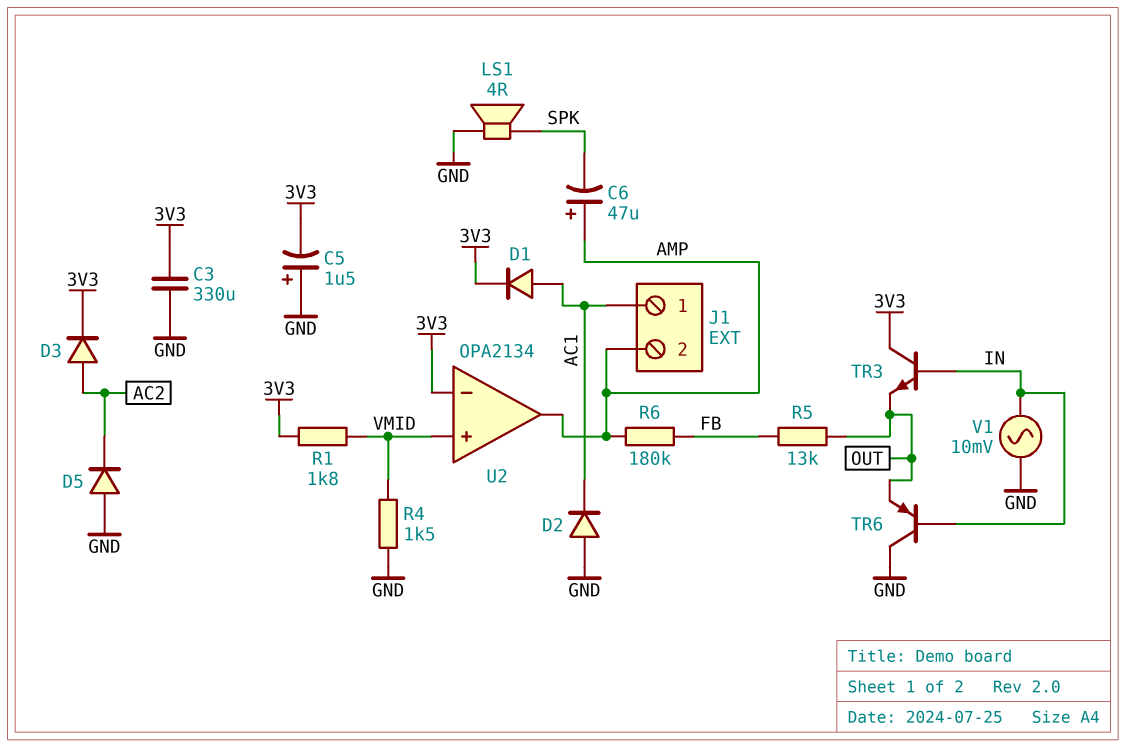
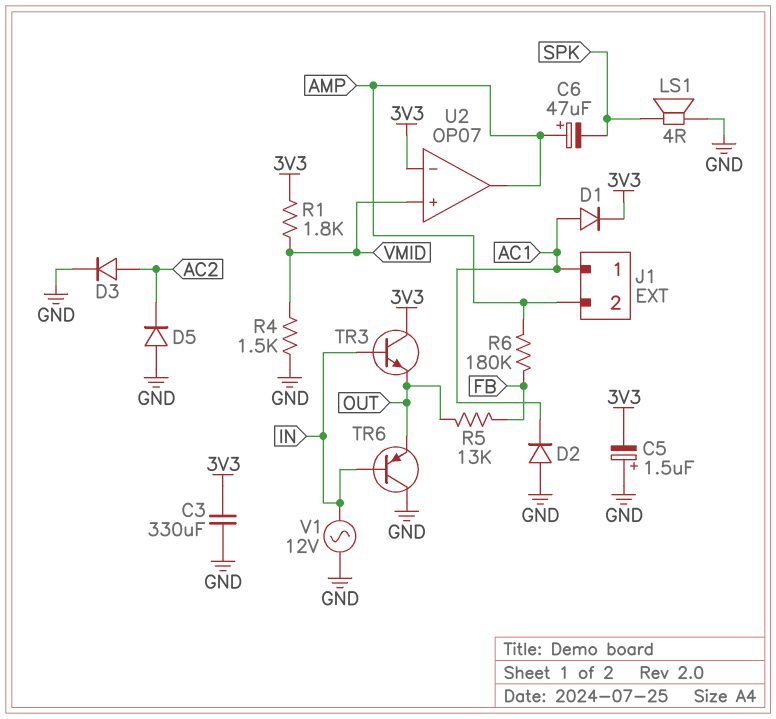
D3: diode (A AC2, K 3V3) -> diode (A AC2, K GND)
U2: OPA2134 -> OP07
V1: AC 10mV (GND, IN) -> AC 12V (GND, IN)

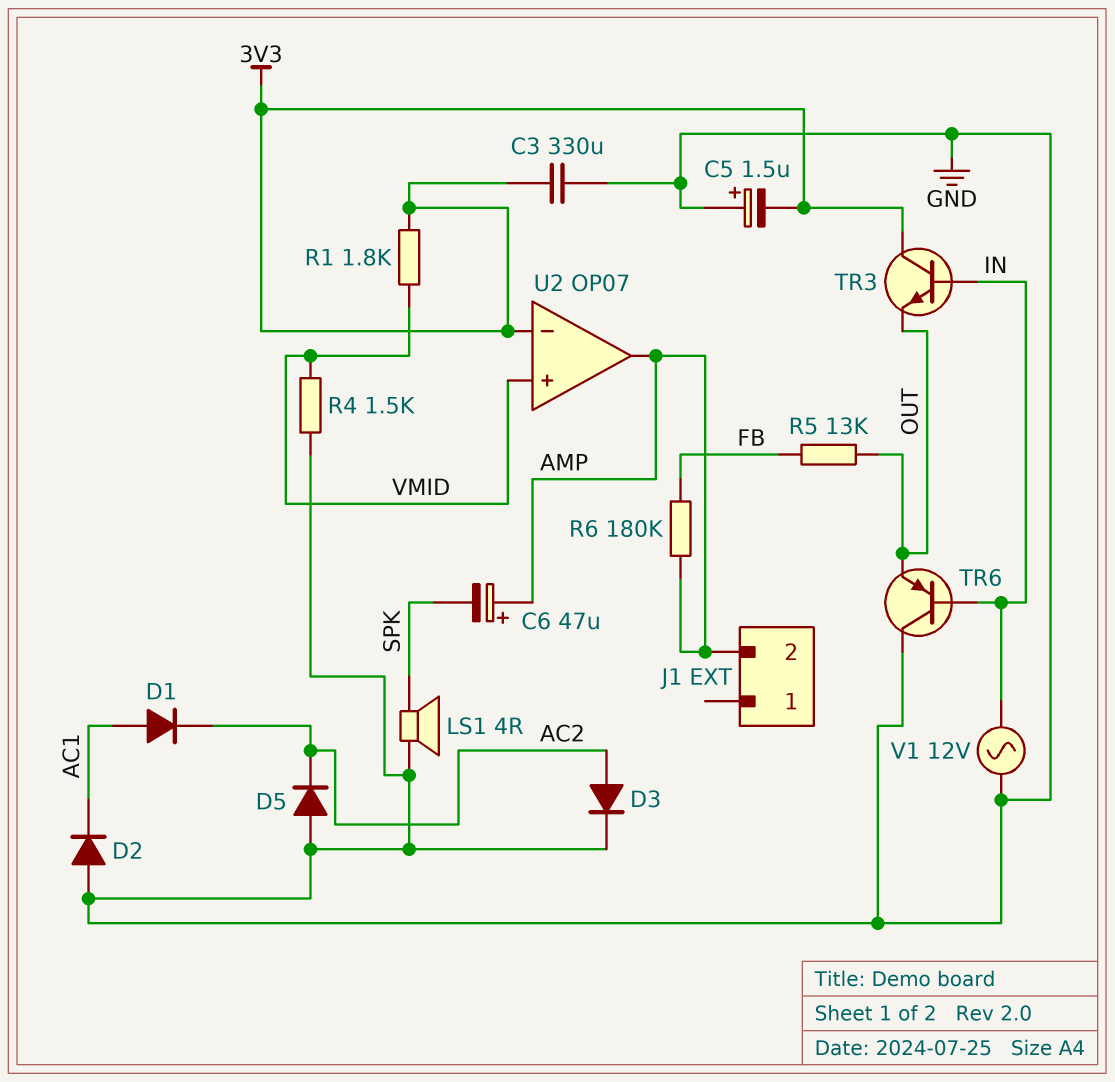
D1: diode (A AC1, K 3V3) -> diode (A AC1, K AC2)
J1 pin 1: AC1 -> none

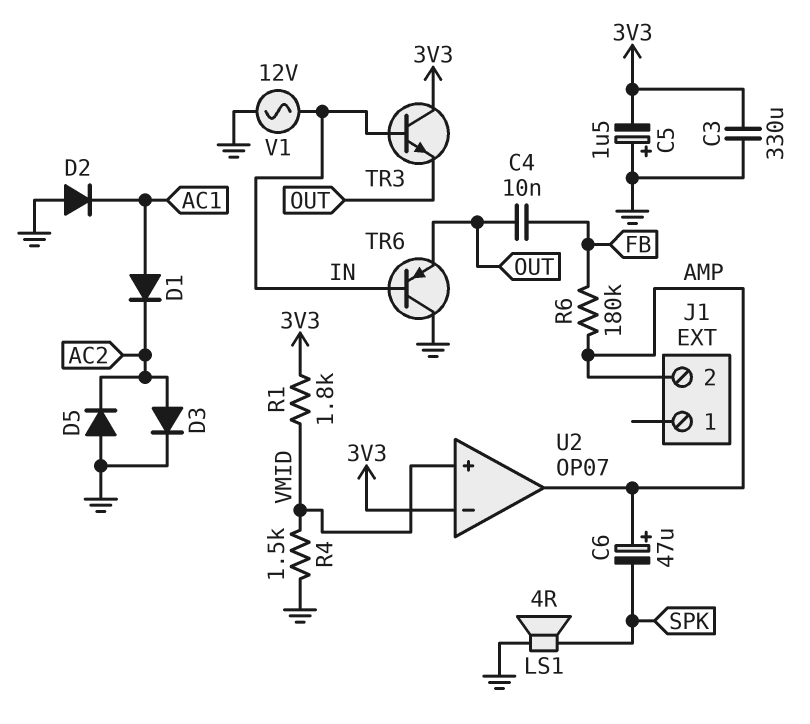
C4: none -> 10nF (FB, OUT)
R5: 13k (FB, OUT) -> none

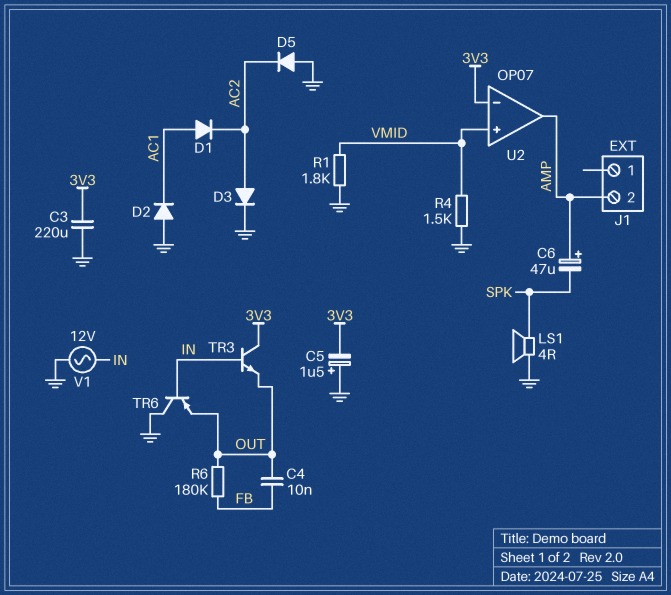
C3: 330uF (3V3, GND) -> 220uF (3V3, GND)
R1: 1.8k (3V3, VMID) -> 1.8k (GND, VMID)
R6: 180k (AMP, FB) -> 180k (FB, OUT)

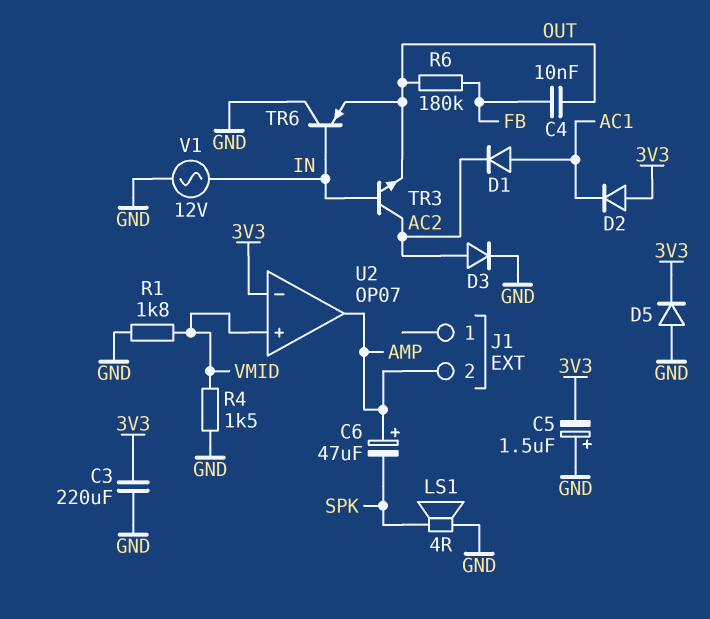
D2: diode (A GND, K AC1) -> diode (A 3V3, K AC1)
D5: diode (A GND, K AC2) -> diode (A GND, K 3V3)
TR3: NPN (B IN, C 3V3, E OUT) -> NPN (B IN, C AC2, E OUT)

